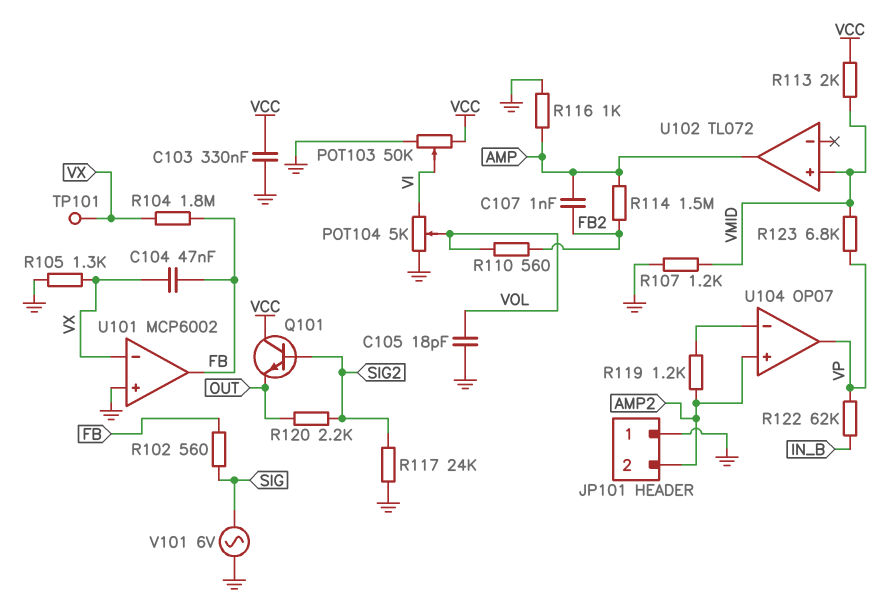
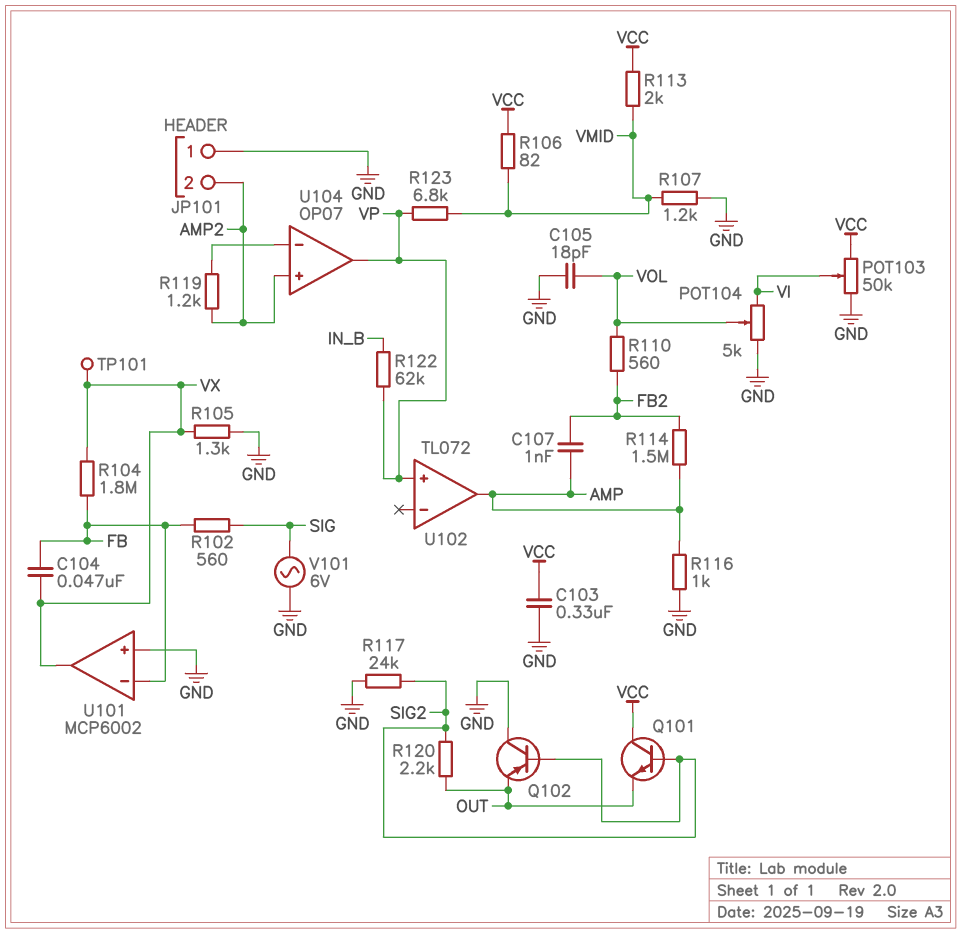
Q102: none -> PNP (B SIG2, C GND, E OUT)
R106: none -> 82 (VCC, VMID)
U101 pin in-: VX -> FB
U101 pin out: FB -> VX
U102 pin in+: VMID -> VP

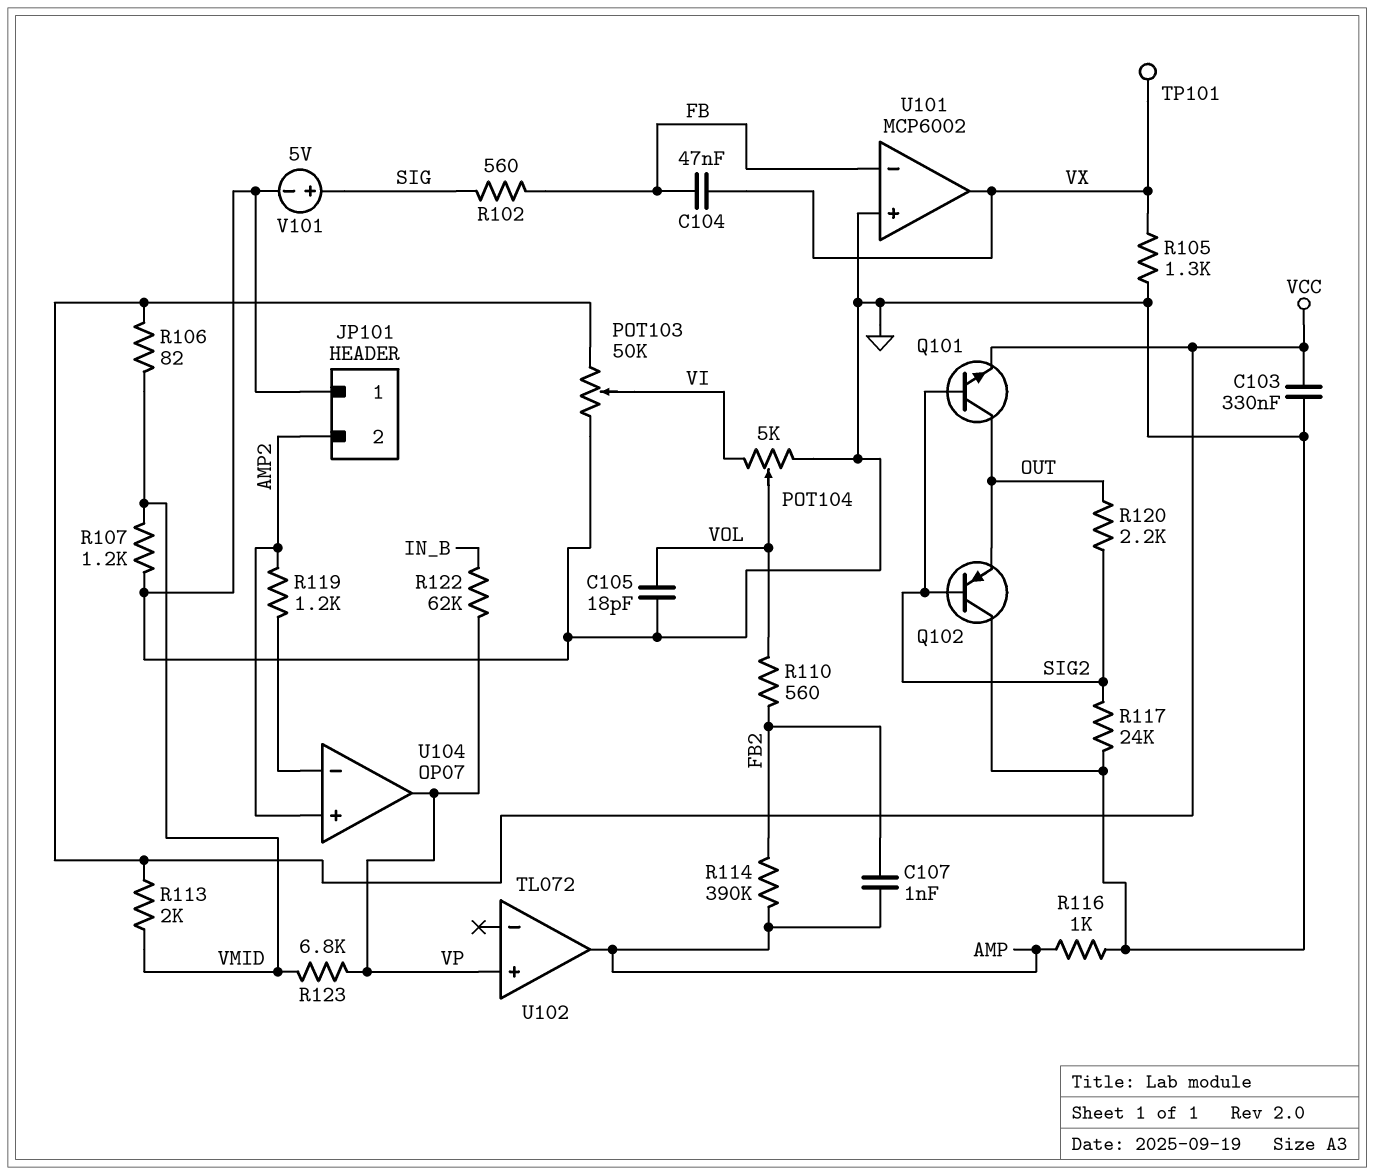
Q101: NPN (B SIG2, C VCC, E OUT) -> NPN (B SIG2, C OUT, E VCC)
R104: 1.8M (FB, VX) -> none
R114: 1.5M (AMP, FB2) -> 390k (AMP, FB2)
V101: AC 6V (GND, SIG) -> 5V (plus SIG, minus GND)

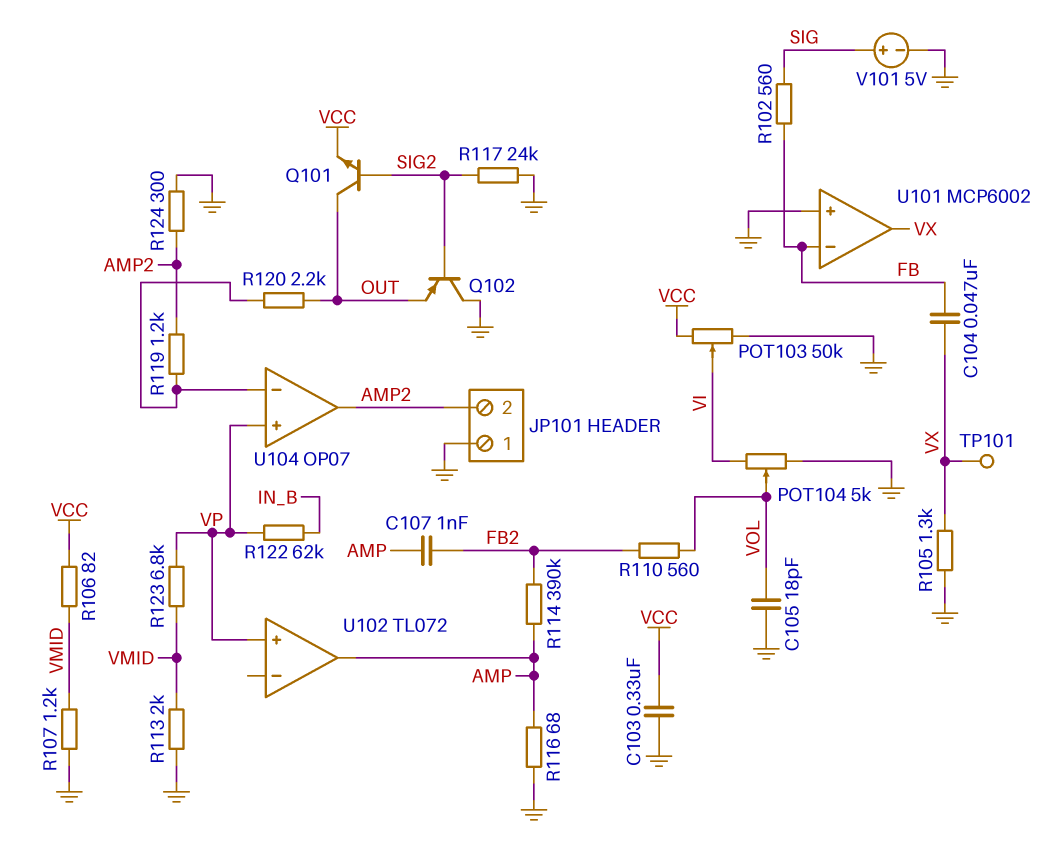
R113: 2k (VCC, VMID) -> 2k (GND, VMID)
R116: 1k (AMP, GND) -> 68 (AMP, GND)
R120: 2.2k (OUT, SIG2) -> 2.2k (OUT, U104/in-)
R124: none -> 300 (AMP2, GND)
U104 pin in+: AMP2 -> VP
U104 pin out: VP -> AMP2

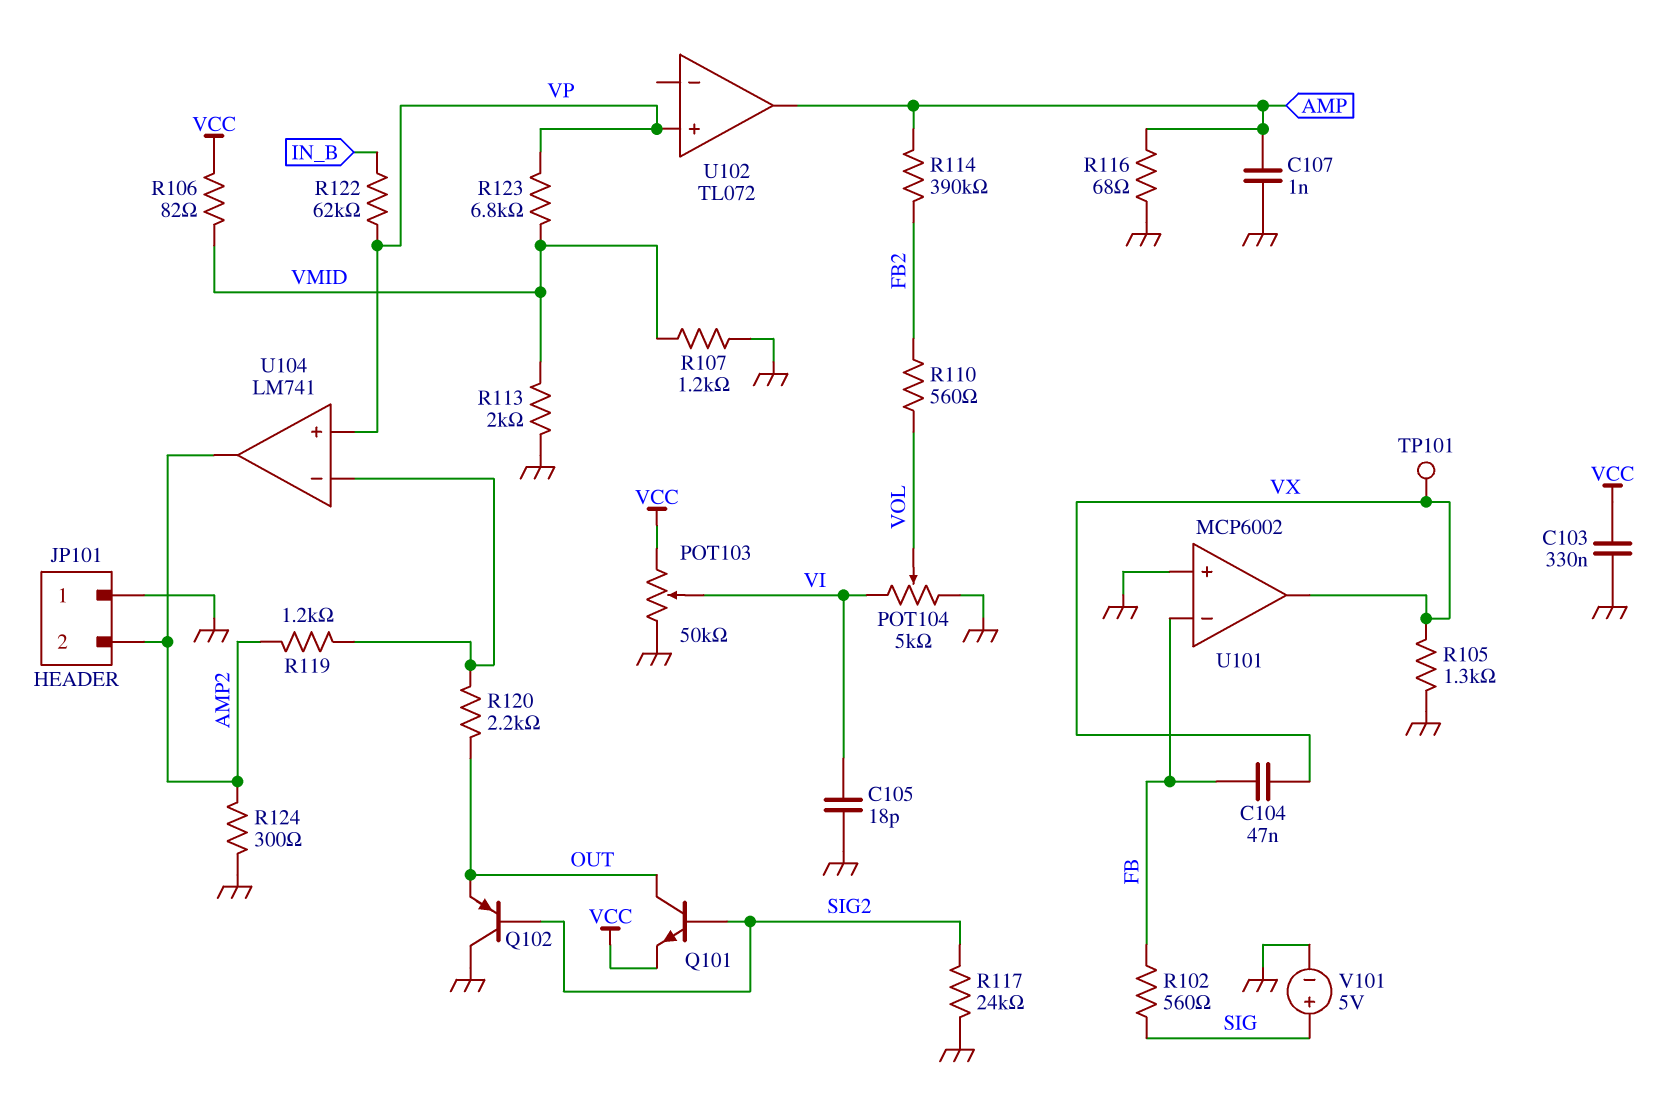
C105: 18pF (GND, VOL) -> 18pF (GND, VI)
C107: 1nF (AMP, FB2) -> 1nF (AMP, GND)
U104: OP07 -> LM741

